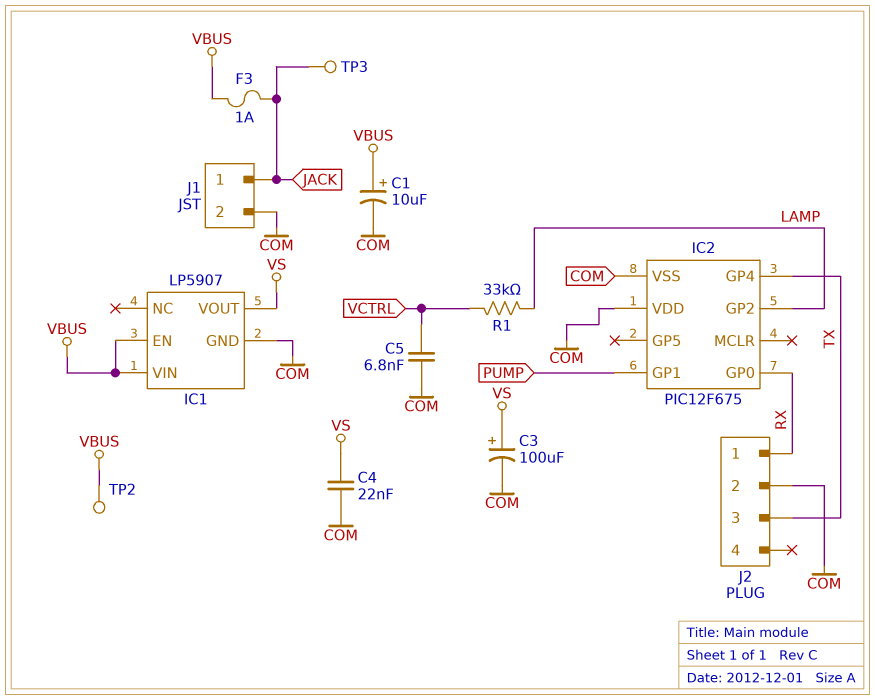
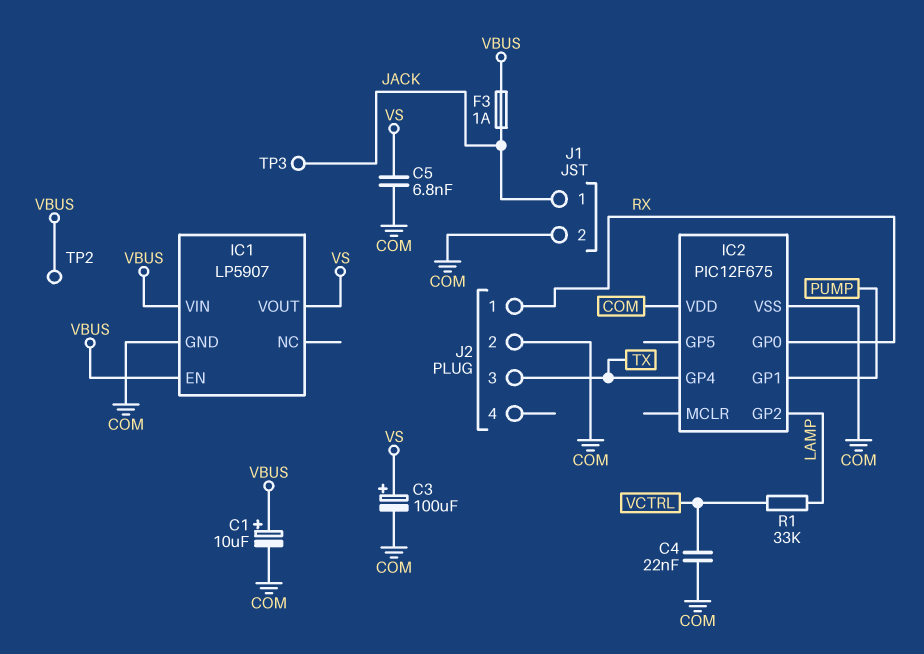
C4: 22nF (COM, VS) -> 22nF (COM, VCTRL)
C5: 6.8nF (COM, VCTRL) -> 6.8nF (COM, VS)

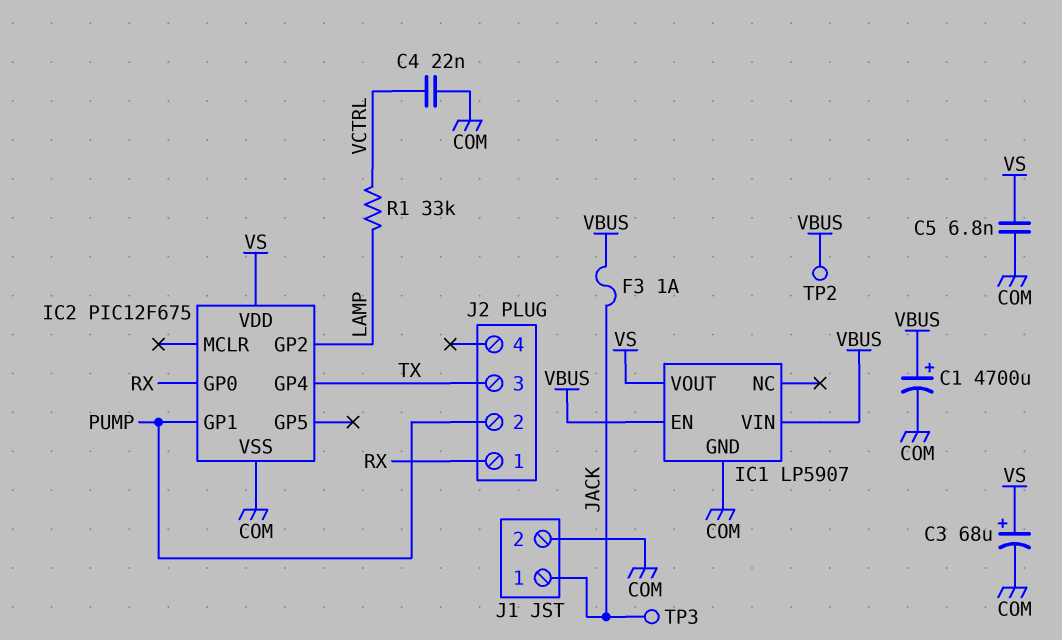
C1: 10uF (plus VBUS, minus COM) -> 4700uF (plus VBUS, minus COM)
C3: 100uF (plus VS, minus COM) -> 68uF (plus VS, minus COM)
IC2 pin VDD: COM -> VS
J2 pin 2: COM -> PUMP

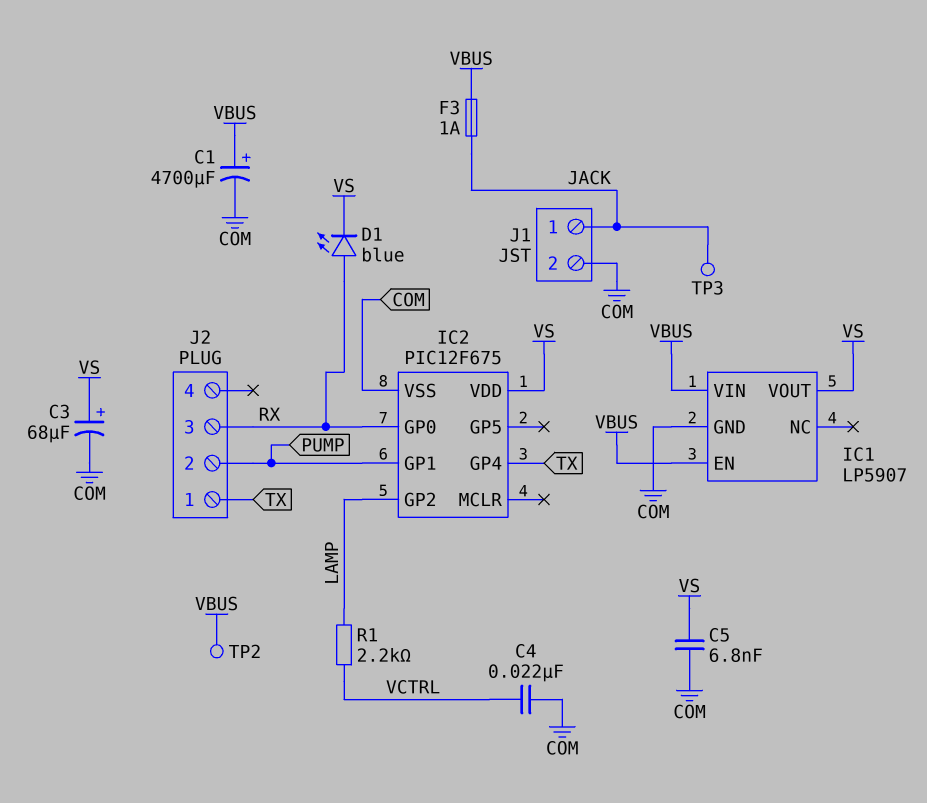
D1: none -> LED blue (A RX, K VS)
J2 pin 1: RX -> TX
J2 pin 3: TX -> RX
R1: 33k (LAMP, VCTRL) -> 2.2k (LAMP, VCTRL)

